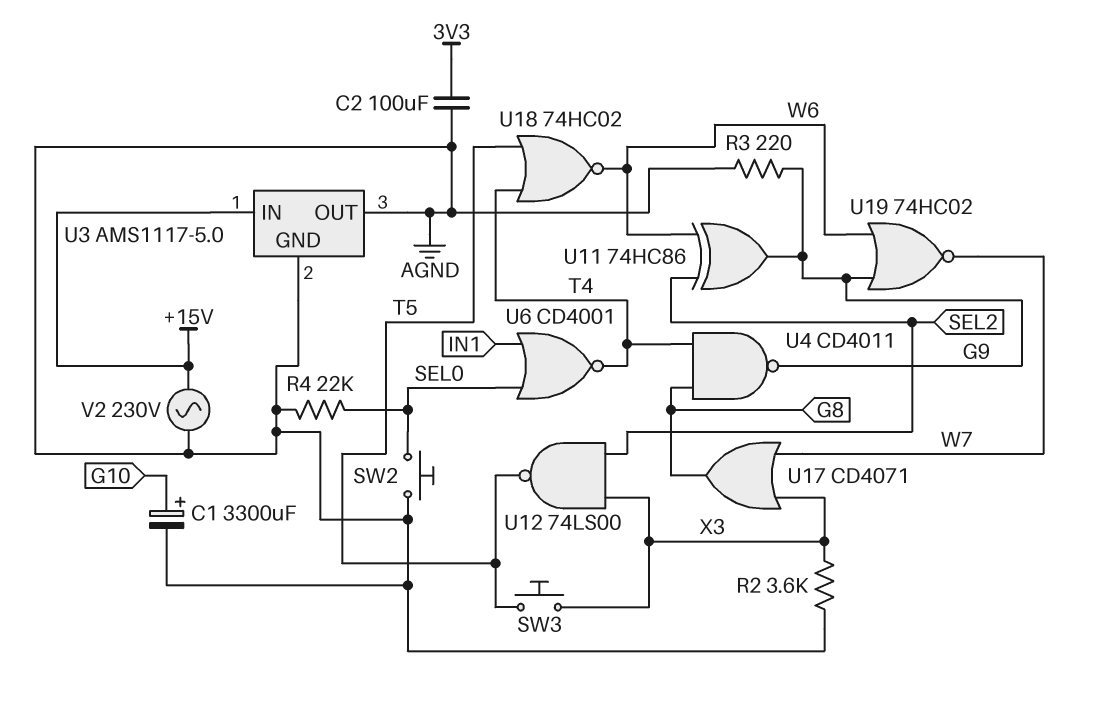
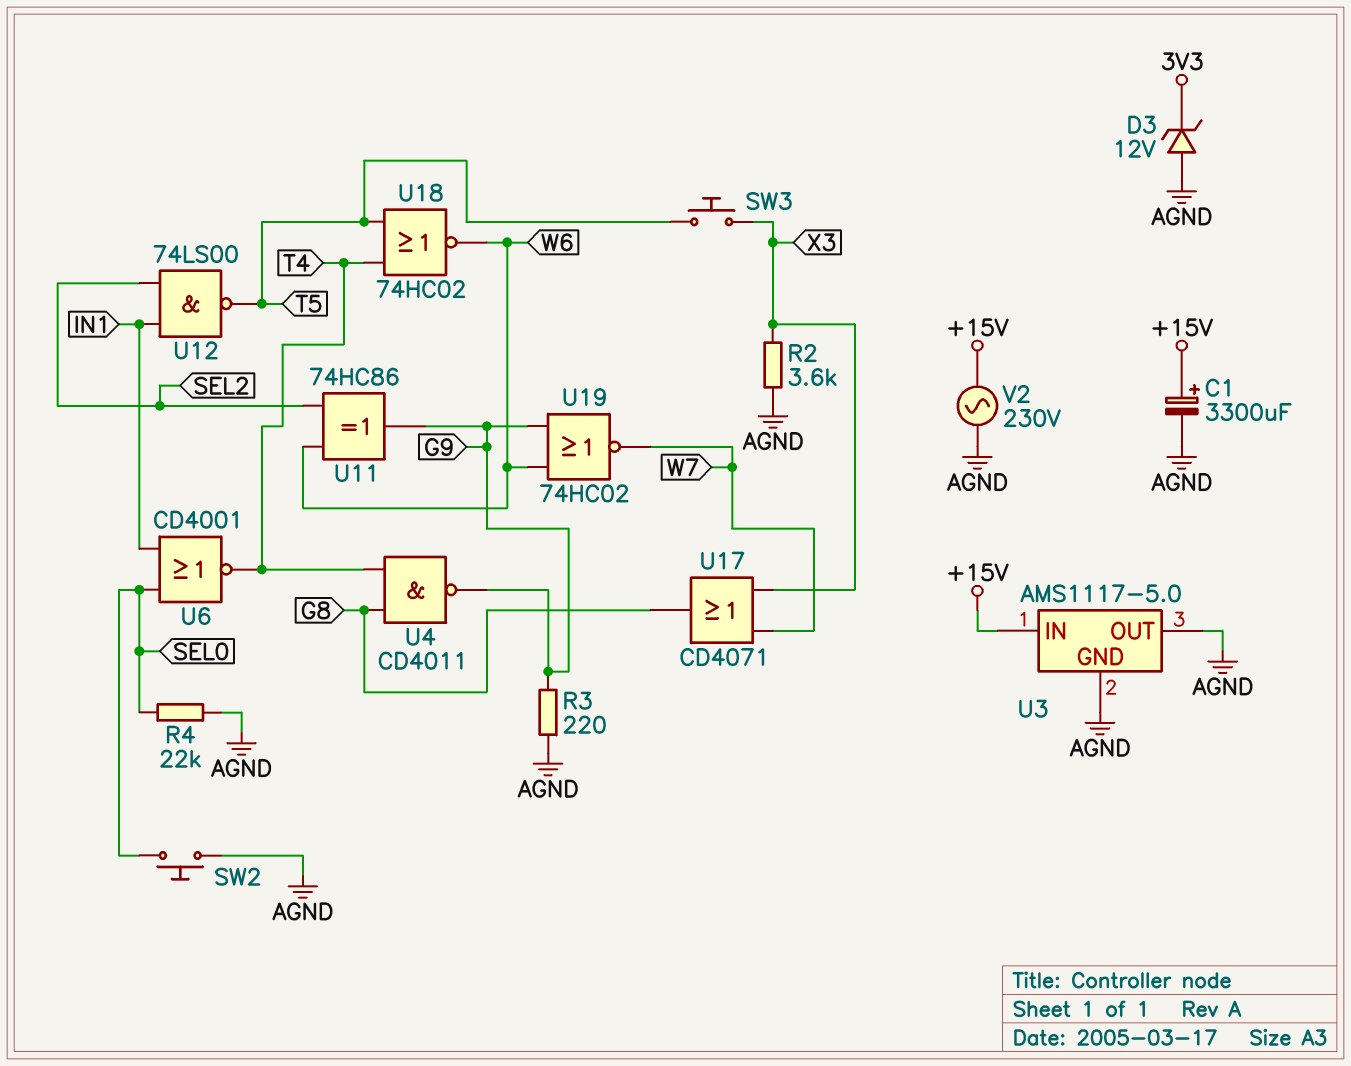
C1: 3300uF (plus G10, minus AGND) -> 3300uF (plus +15V, minus AGND)
C2: 100uF (3V3, AGND) -> none
D3: none -> zener 12V (A AGND, K 3V3)
U12: NAND 74LS00 (in SEL2, in X3, out T5) -> NAND 74LS00 (in IN1, in SEL2, out T5)

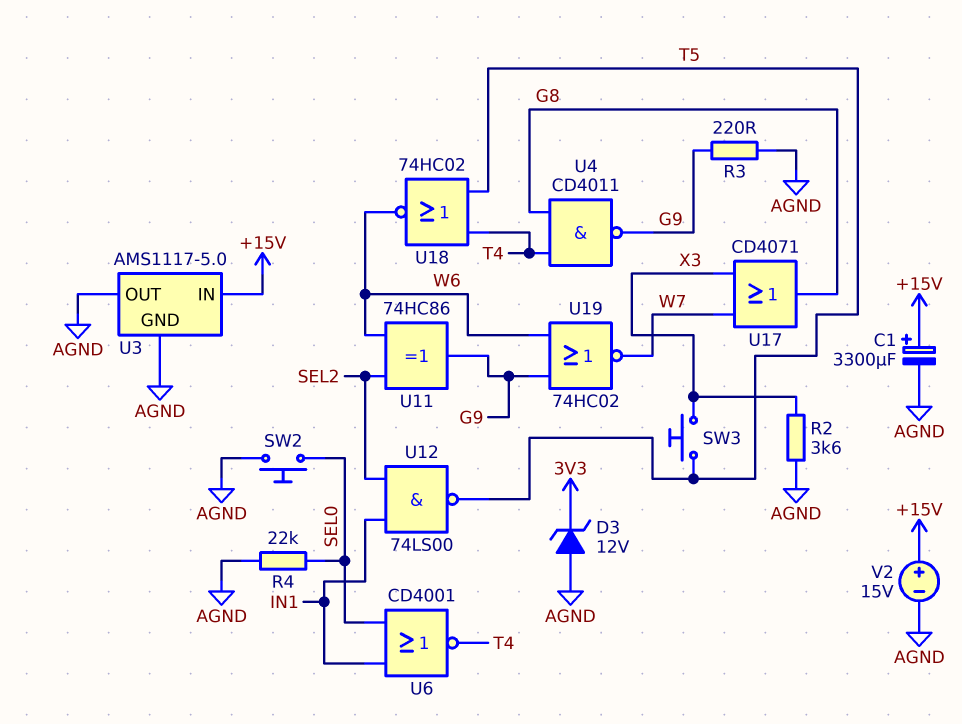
V2: AC 230V (+15V, AGND) -> 15V (plus +15V, minus AGND)

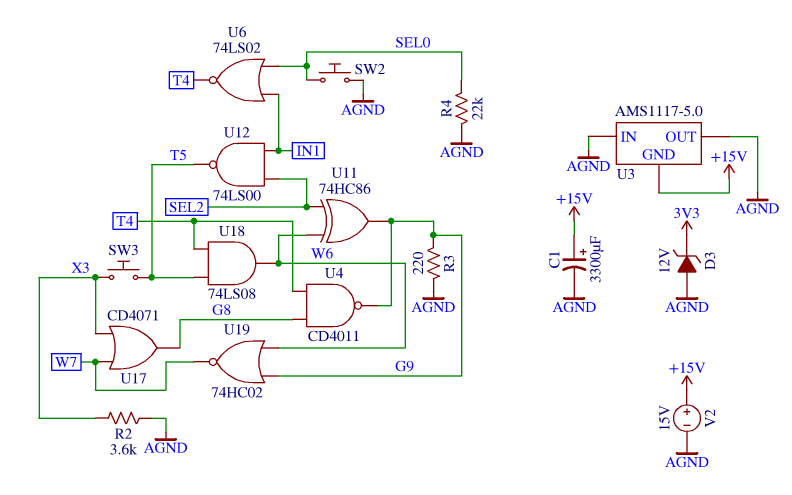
U3 pin GND: AGND -> +15V
U3 pin IN: +15V -> AGND
U6: NOR CD4001 (in IN1, in SEL0, out T4) -> NOR 74LS02 (in IN1, in SEL0, out T4)
U18: NOR 74HC02 (in T4, in T5, out W6) -> AND 74LS08 (in T4, in T5, out W6)

